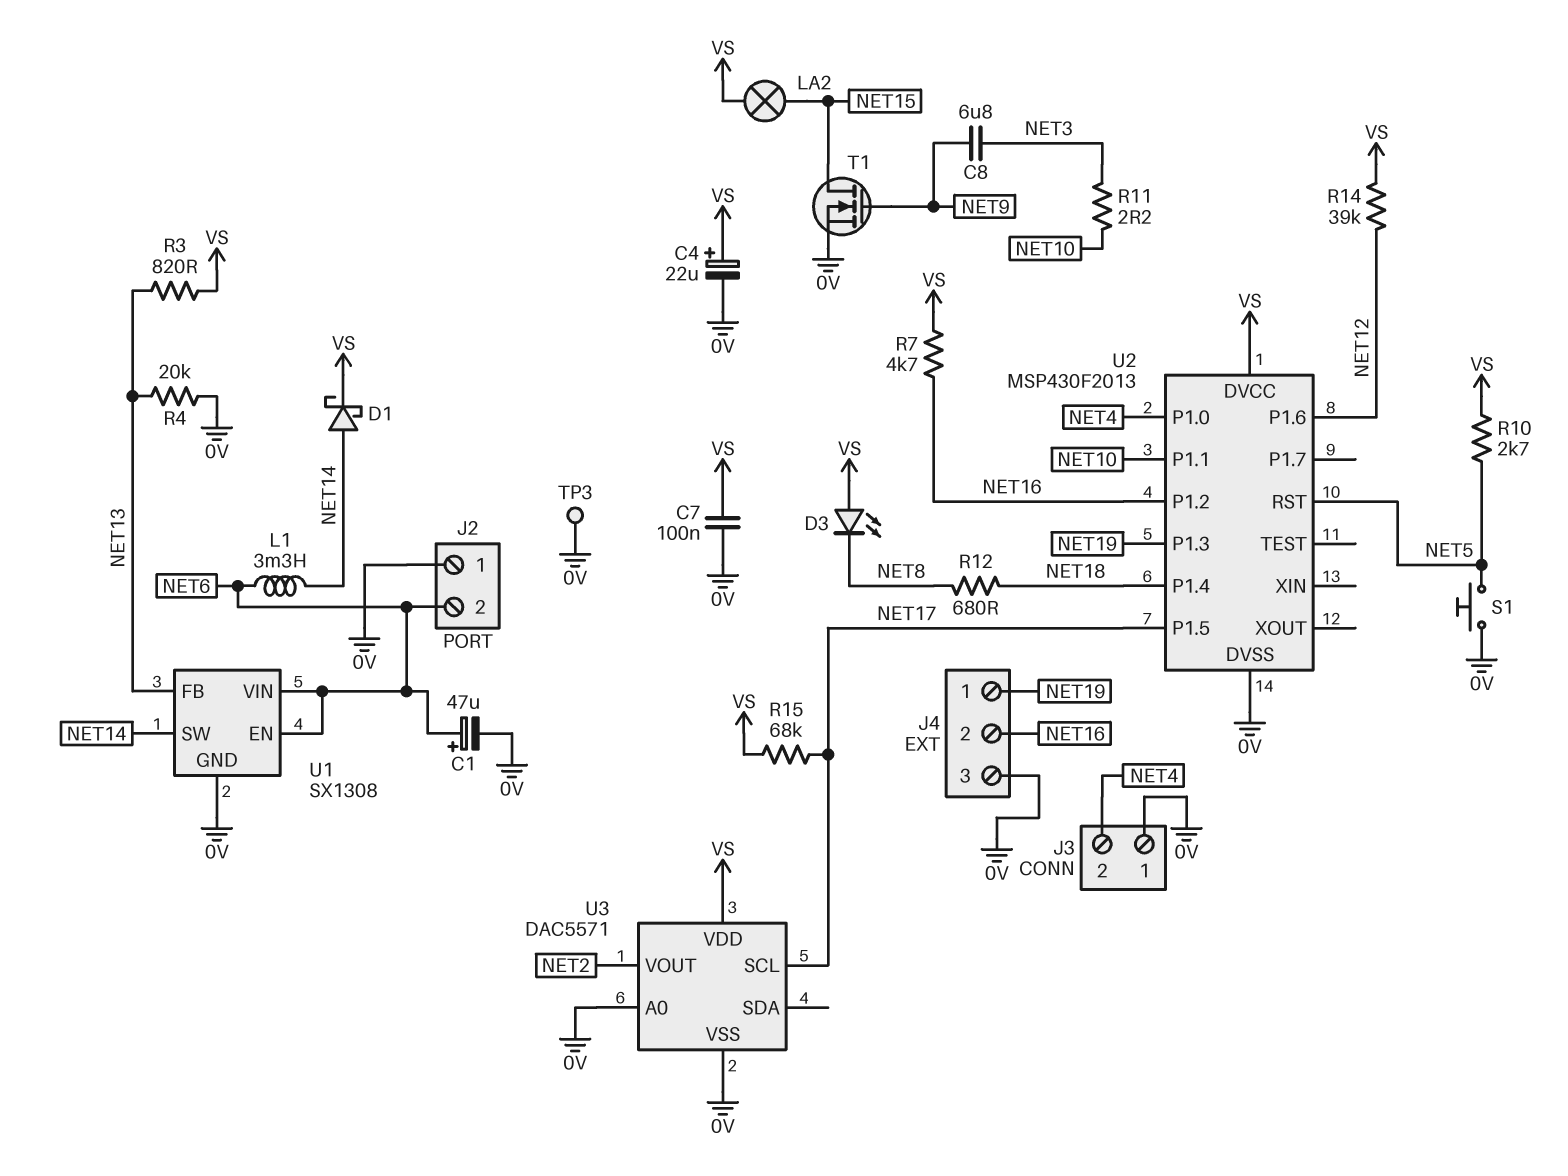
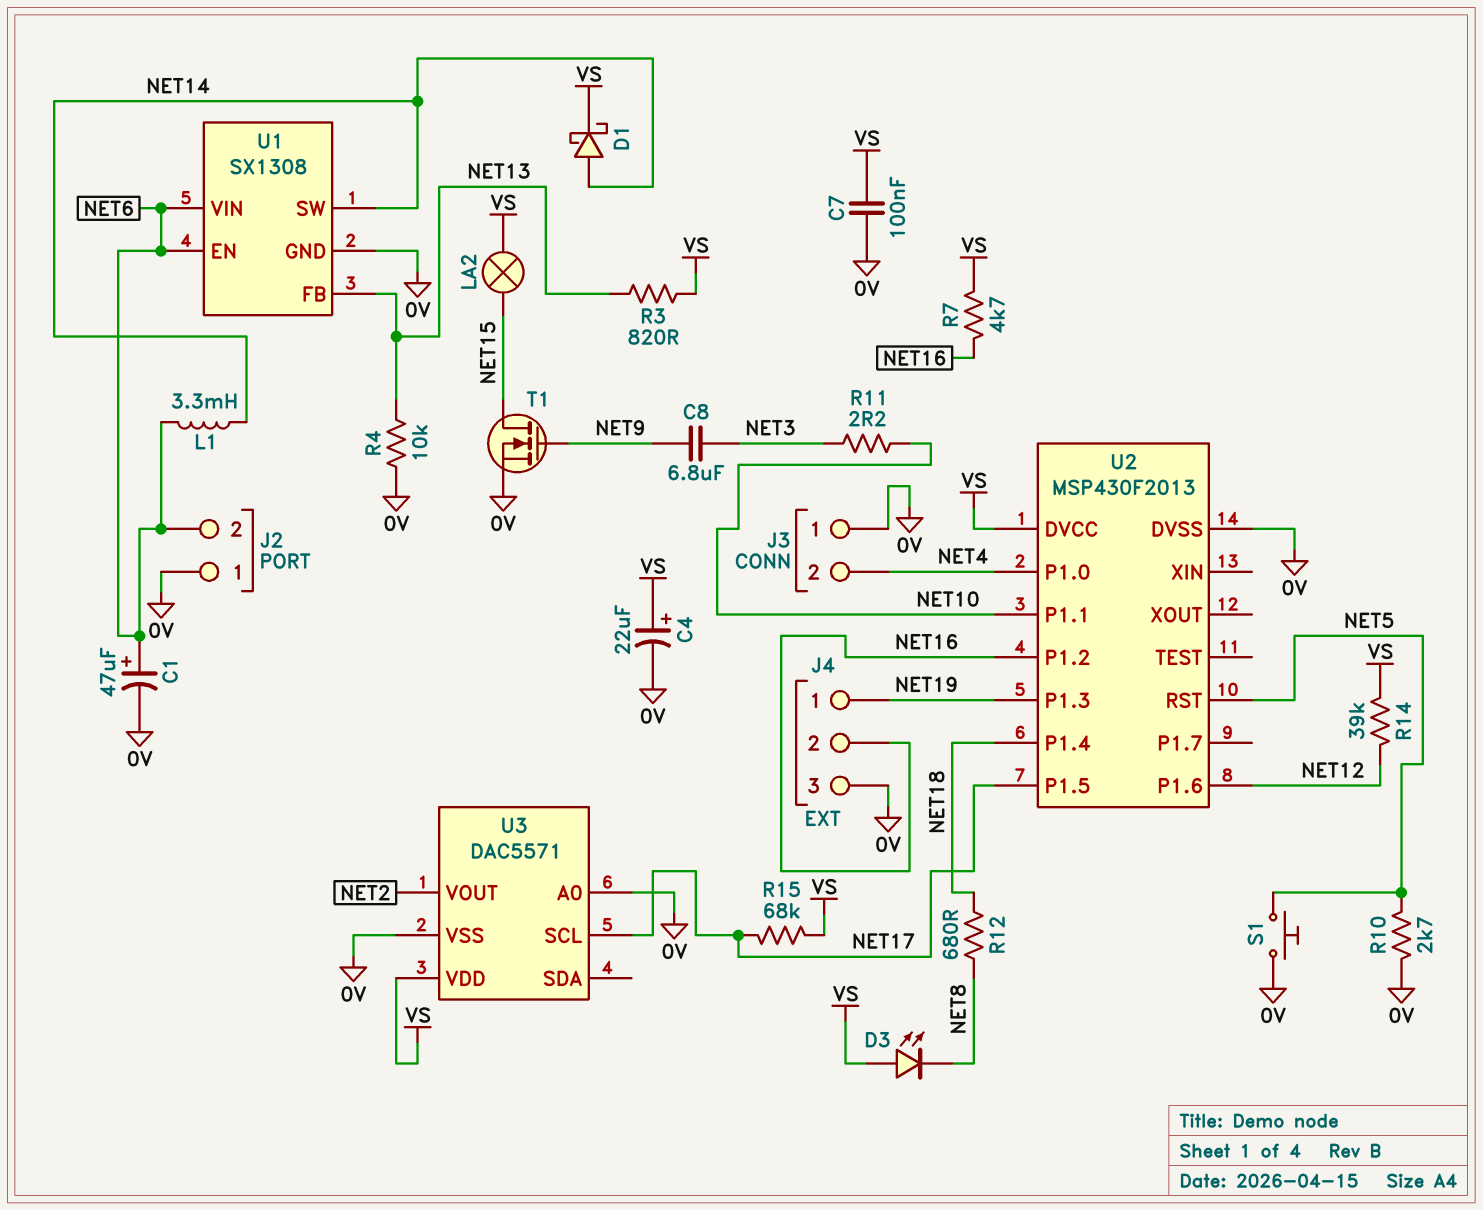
R4: 20k (0V, NET13) -> 10k (0V, NET13)
R10: 2.7k (NET5, VS) -> 2.7k (0V, NET5)
TP3: test point (0V) -> none

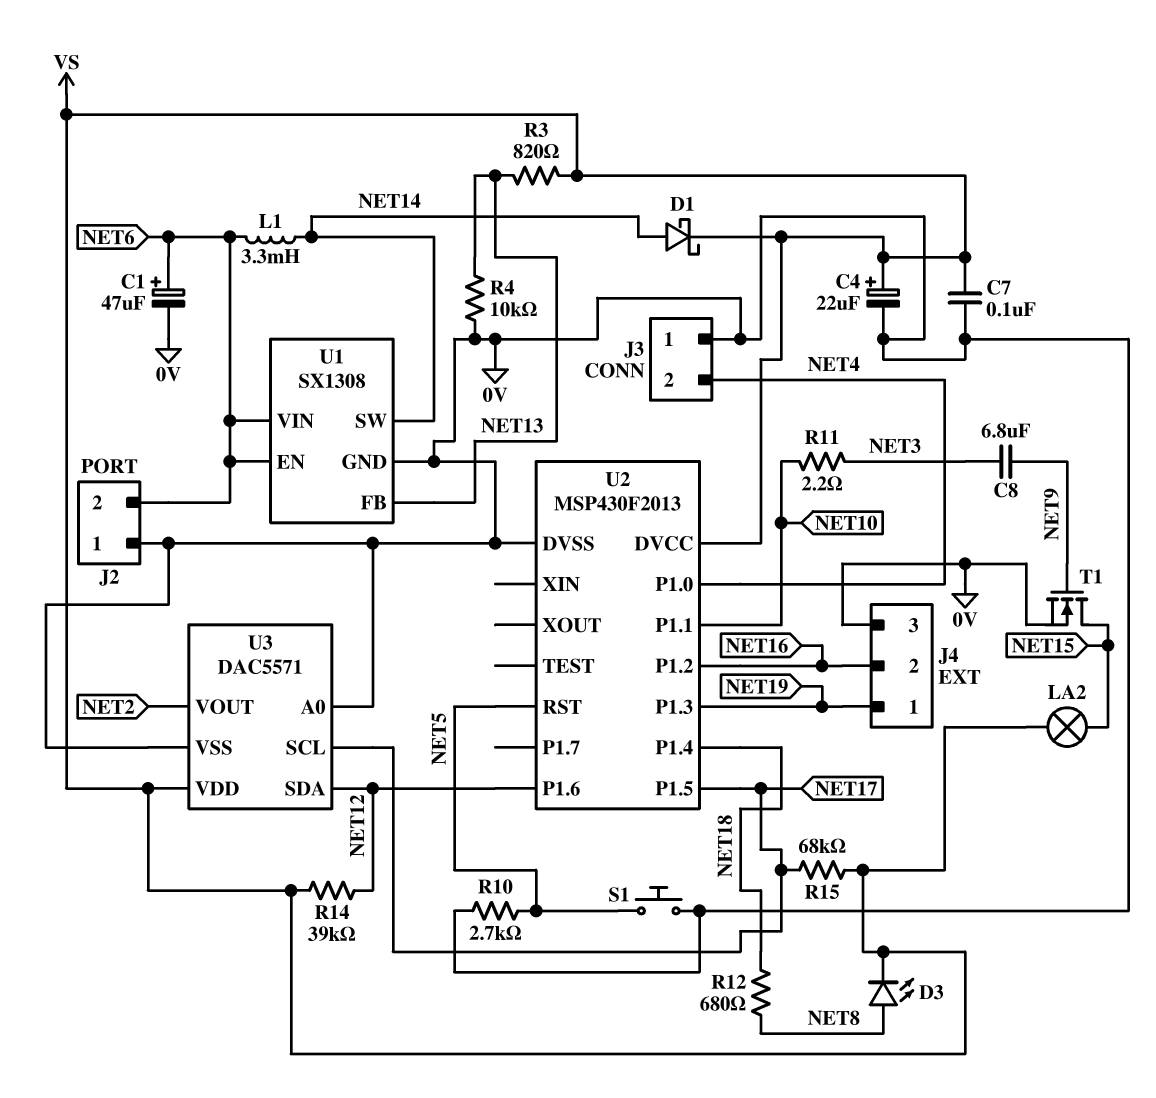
D3: LED (A VS, K NET8) -> LED (A NET8, K VS)
R7: 4.7k (NET16, VS) -> none
U3 pin SDA: none -> NET12

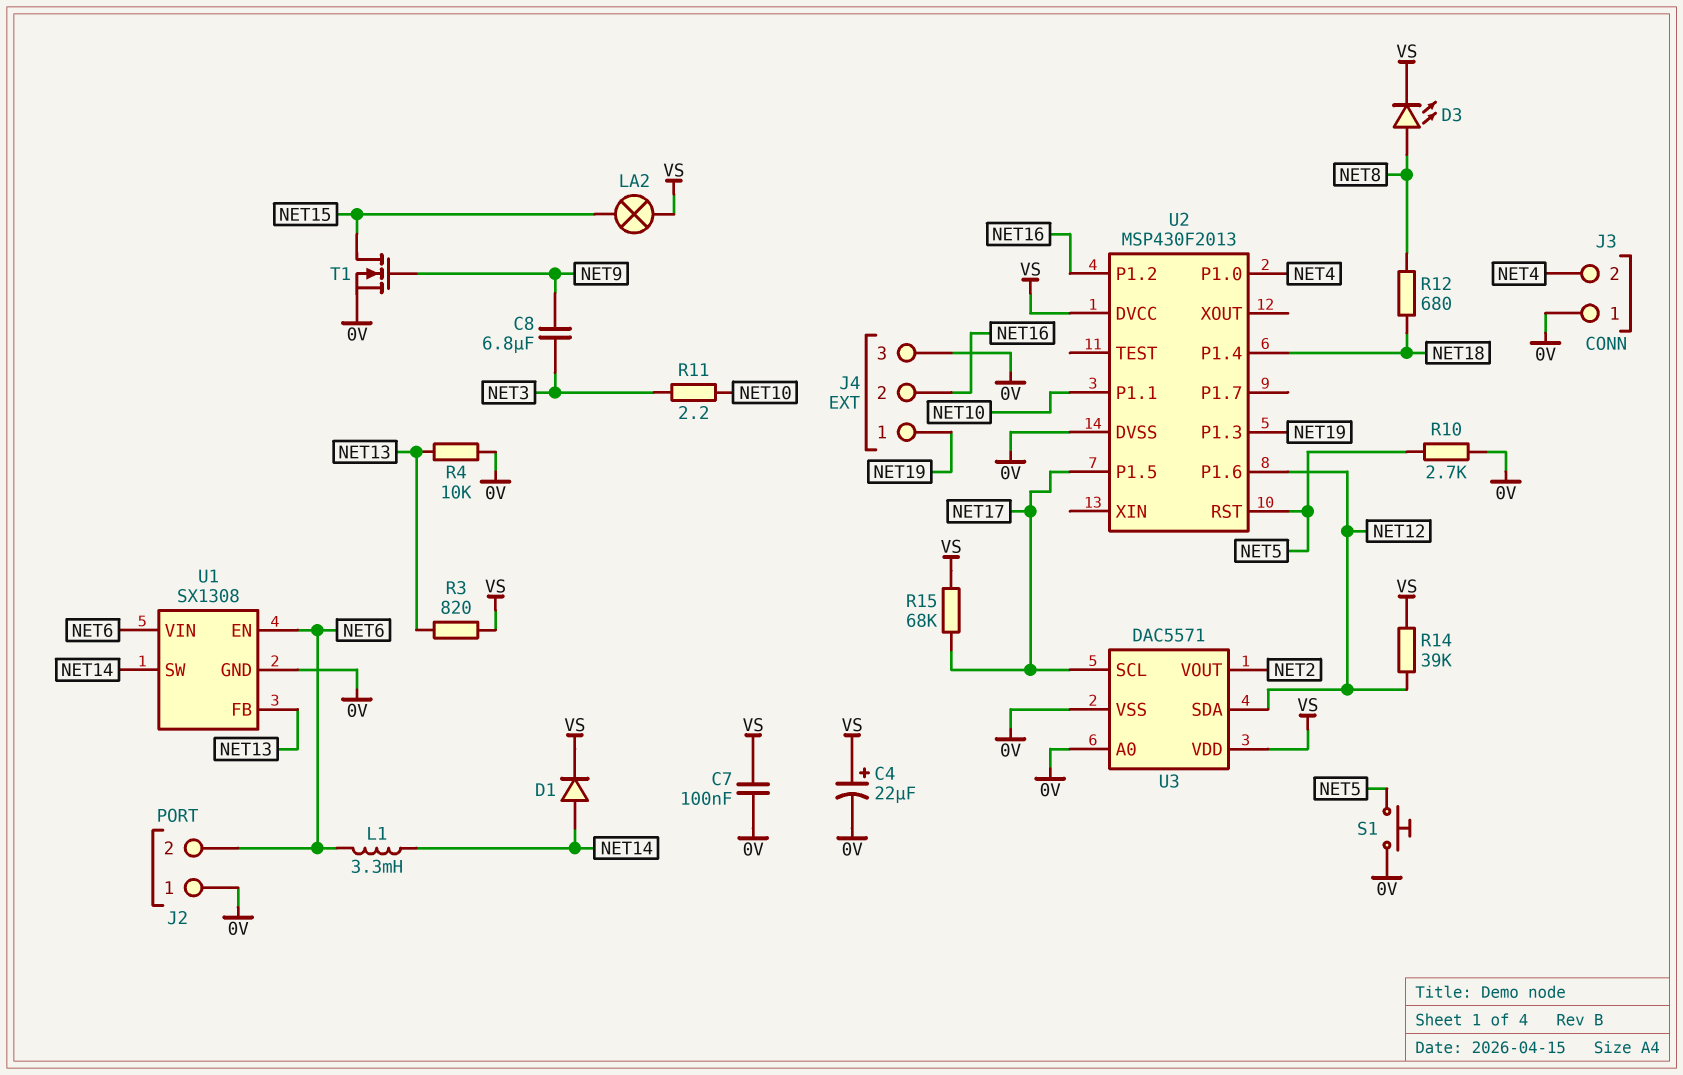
C1: 47uF (plus NET6, minus 0V) -> none
D1: schottky (A NET14, K VS) -> diode (A NET14, K VS)

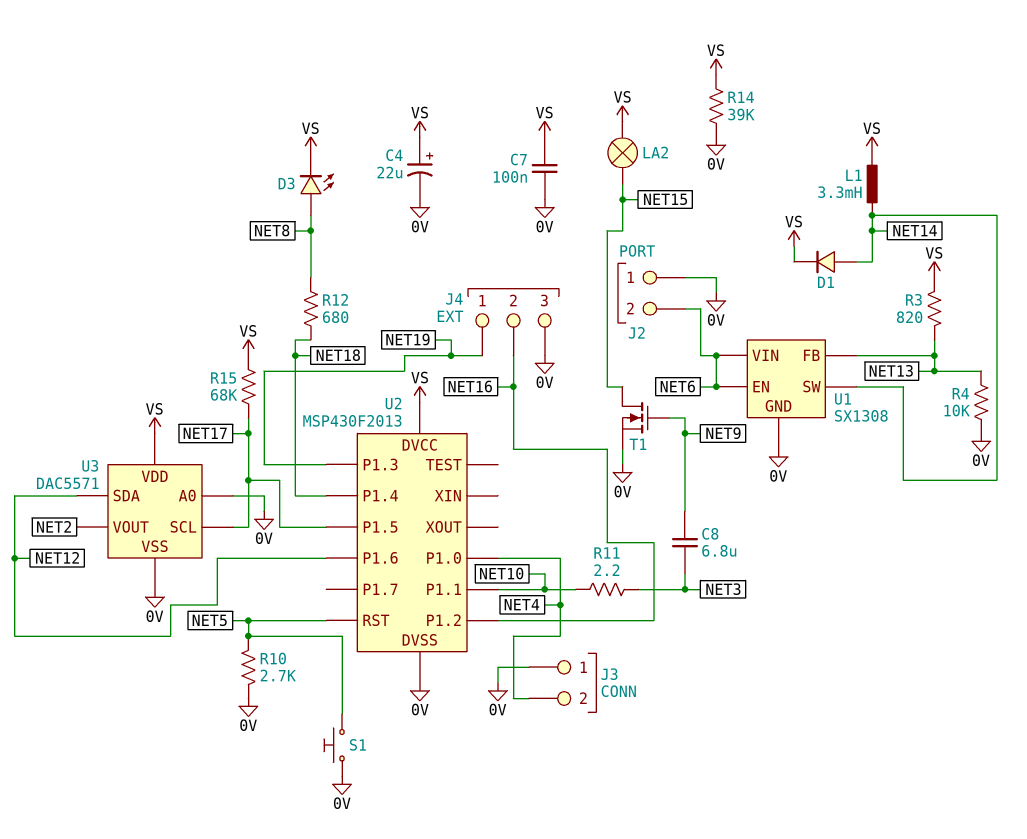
L1: 3.3mH (NET6, NET14) -> 3.3mH (NET14, VS)
R14: 39k (NET12, VS) -> 39k (0V, VS)

